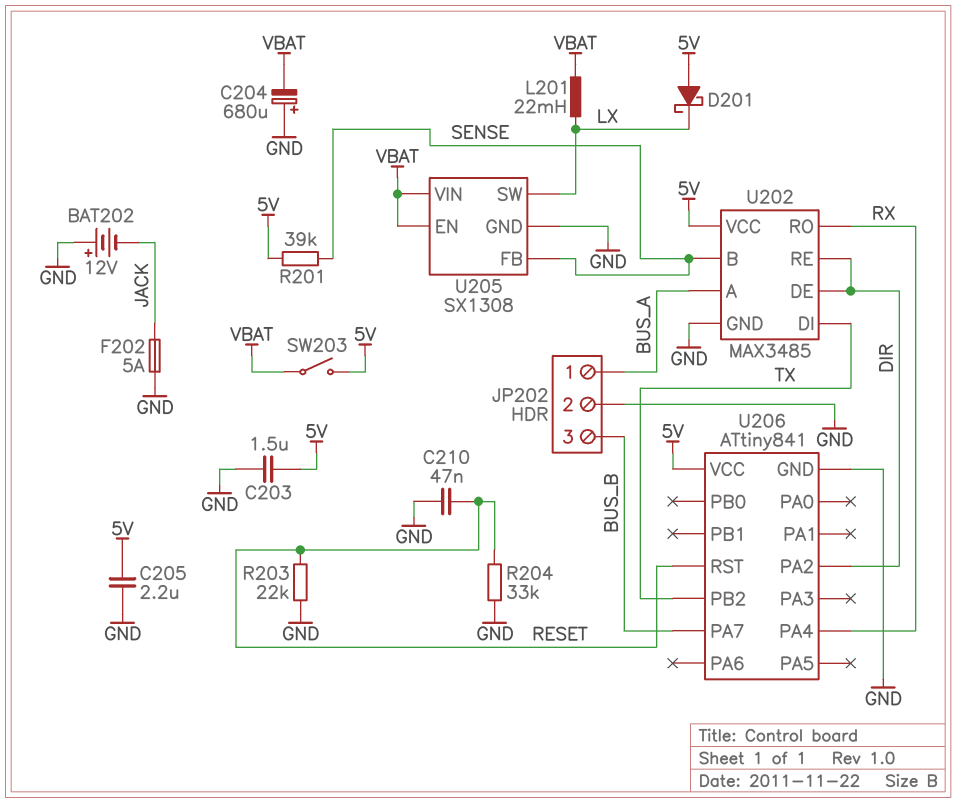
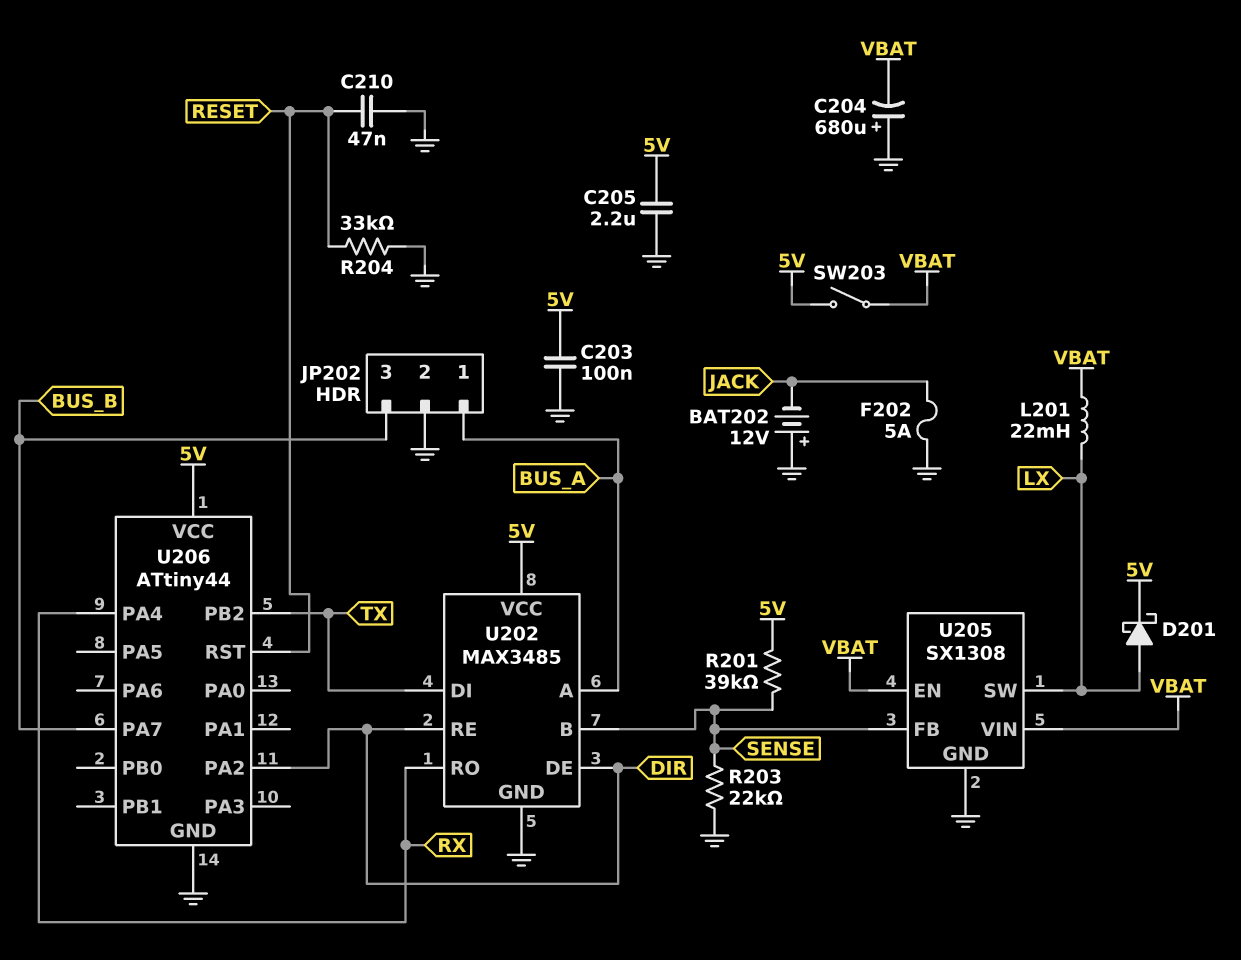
C203: 1.5uF (5V, GND) -> 100nF (5V, GND)
D201: schottky (A 5V, K LX) -> schottky (A LX, K 5V)
R203: 22k (GND, RESET) -> 22k (GND, SENSE)
U206: ATtiny841 -> ATtiny44

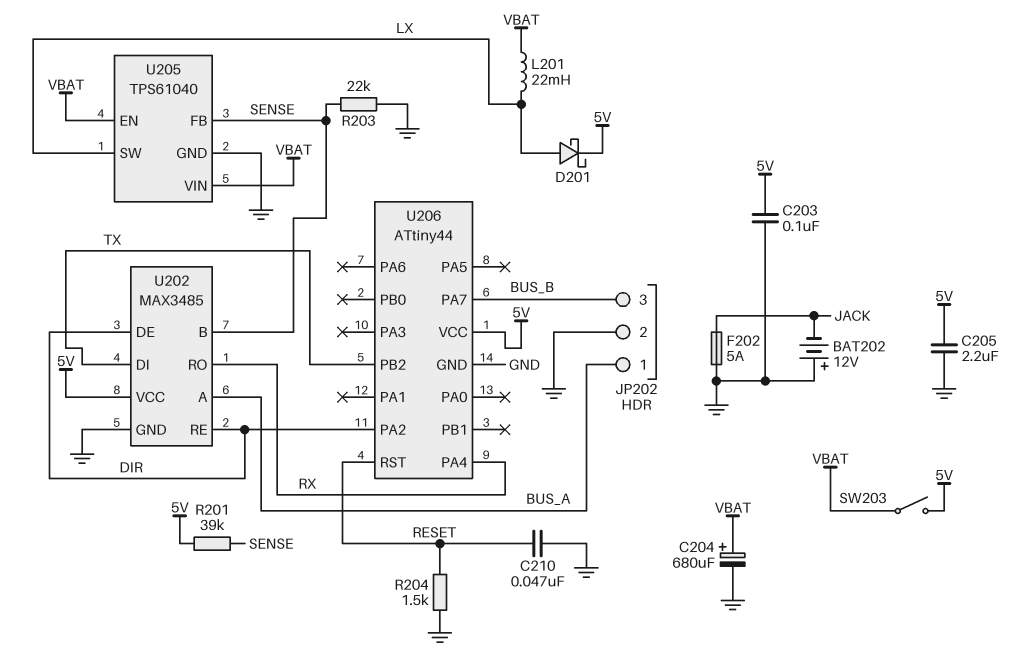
C204: 680uF (plus GND, minus VBAT) -> 680uF (plus VBAT, minus GND)
R204: 33k (GND, RESET) -> 1.5k (GND, RESET)
U205: SX1308 -> TPS61040

